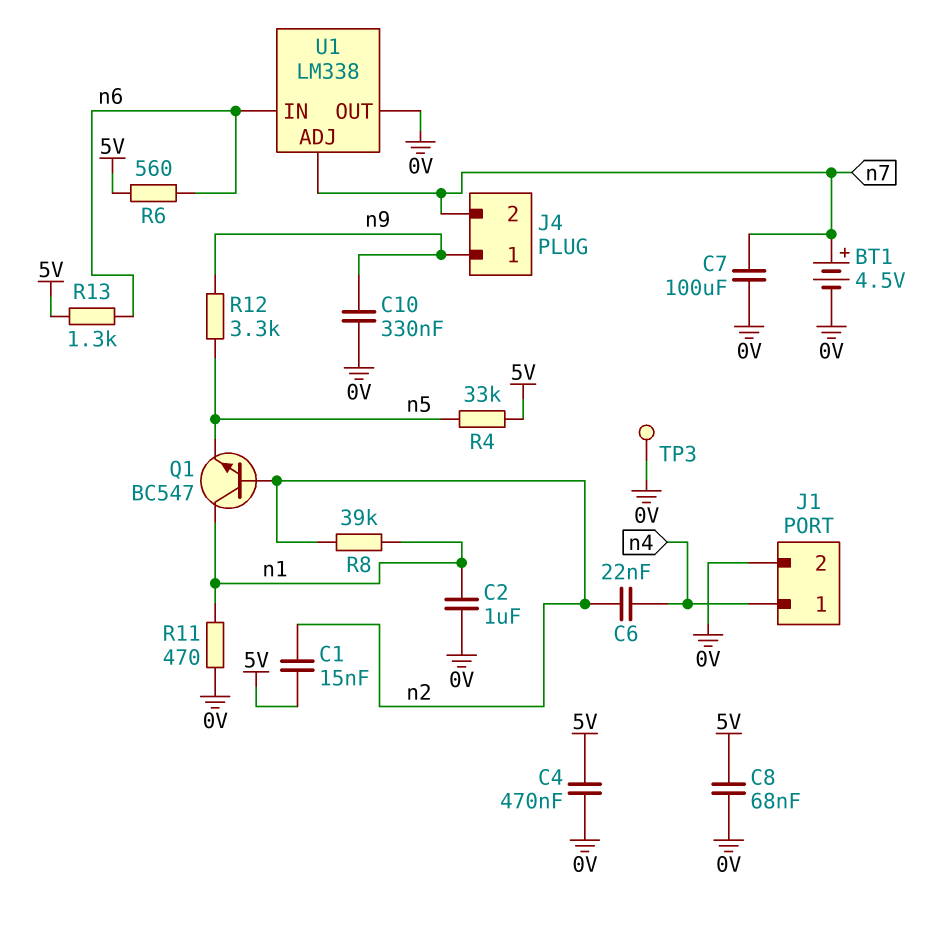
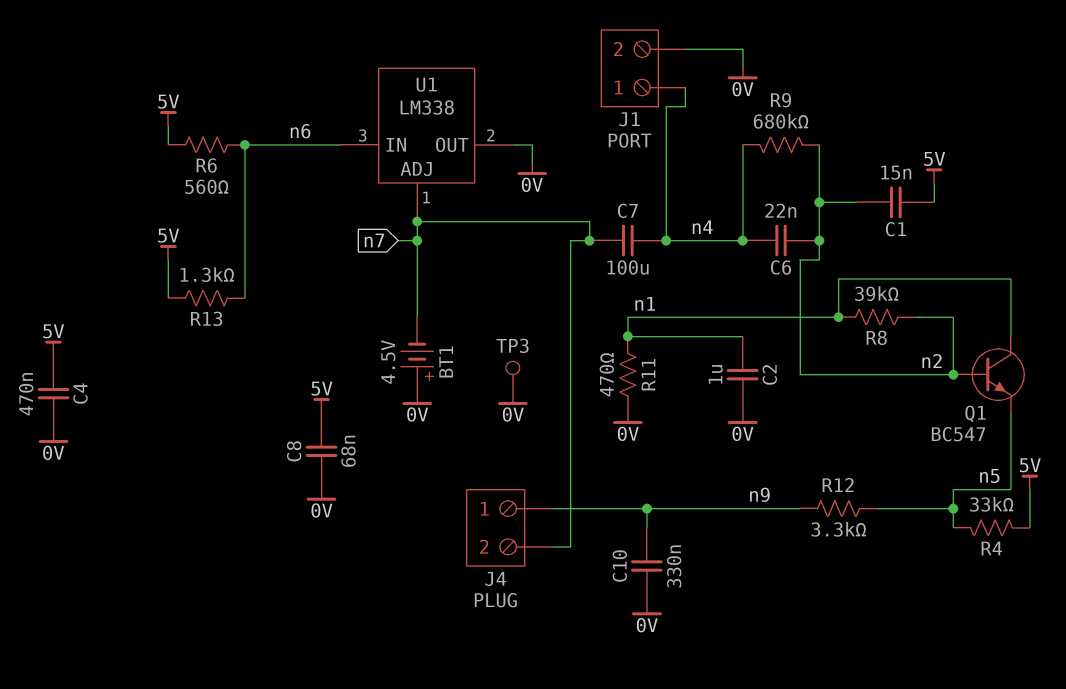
BT1: 4.5V (plus n7, minus 0V) -> 4.5V (plus 0V, minus n7)
C7: 100uF (0V, n7) -> 100uF (n4, n7)
R9: none -> 680k (n2, n4)

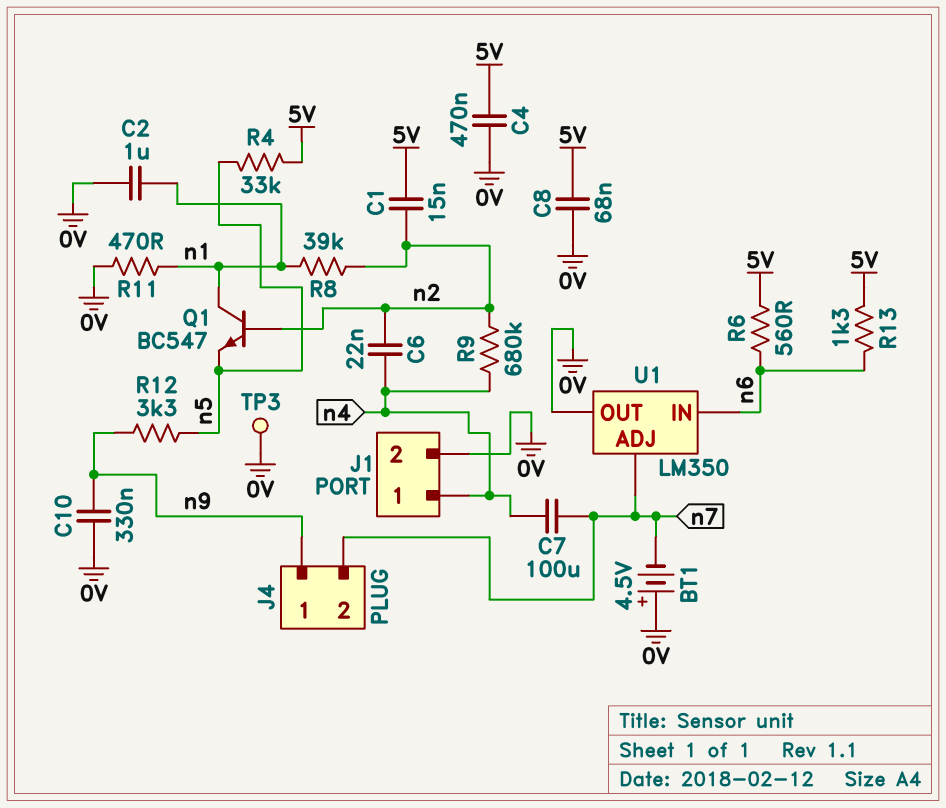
U1: LM338 -> LM350

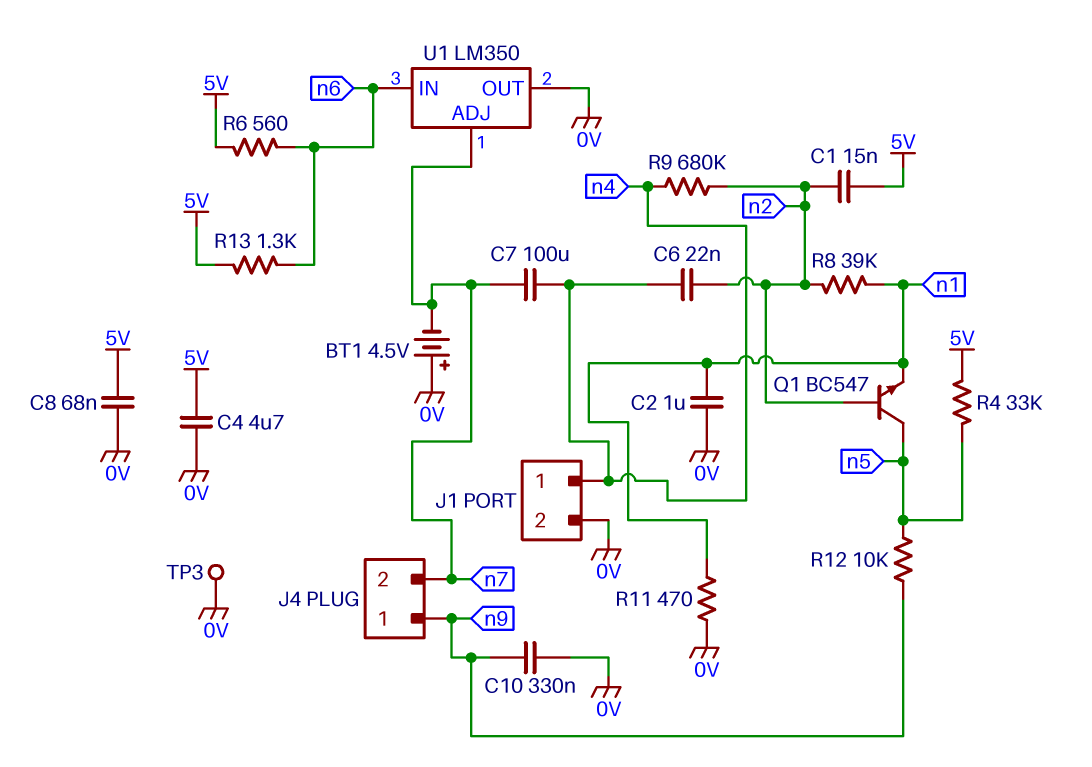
C4: 470nF (0V, 5V) -> 4.7uF (0V, 5V)
Q1: NPN BC547 (B n2, C n1, E n5) -> NPN BC547 (B n2, C n5, E n1)
R12: 3.3k (n5, n9) -> 10k (n5, n9)

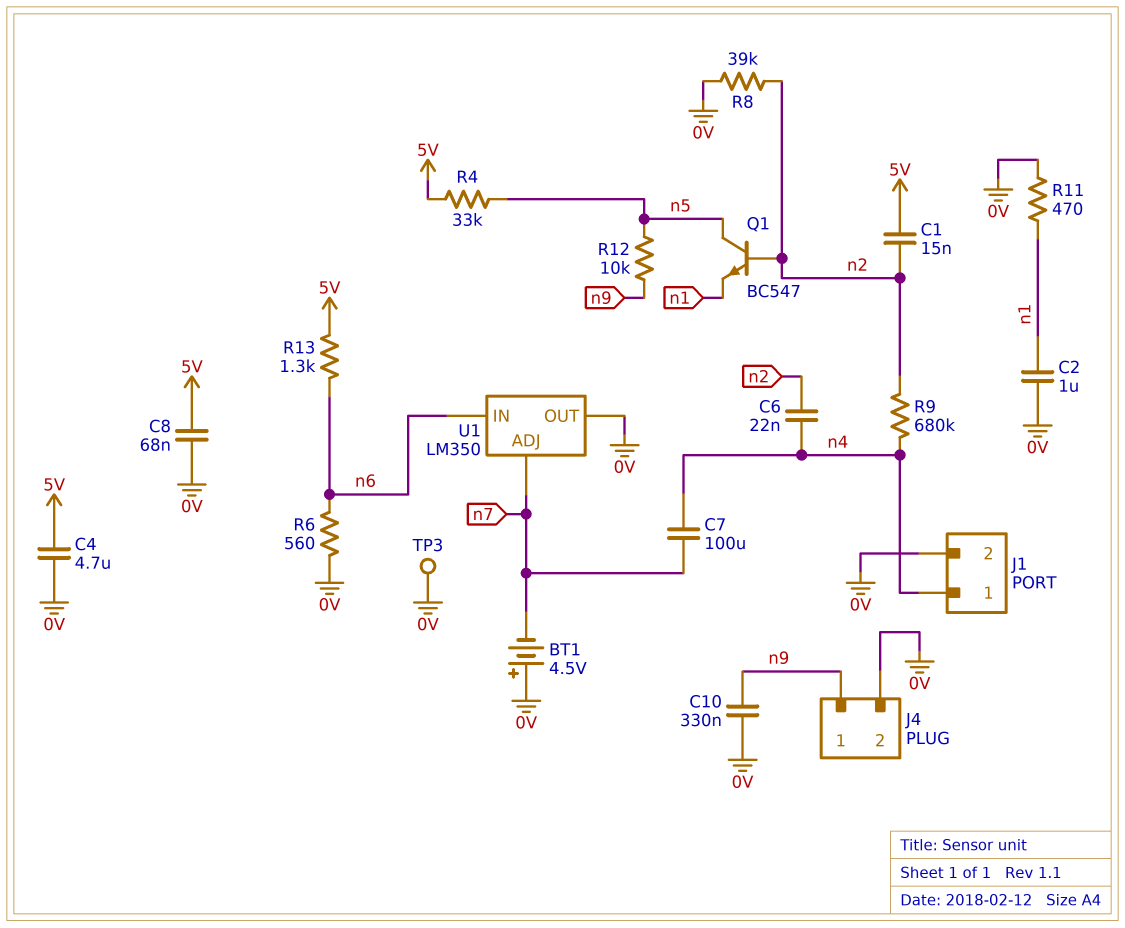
J4 pin 2: n7 -> 0V
R6: 560 (5V, n6) -> 560 (0V, n6)
R8: 39k (n1, n2) -> 39k (0V, n2)

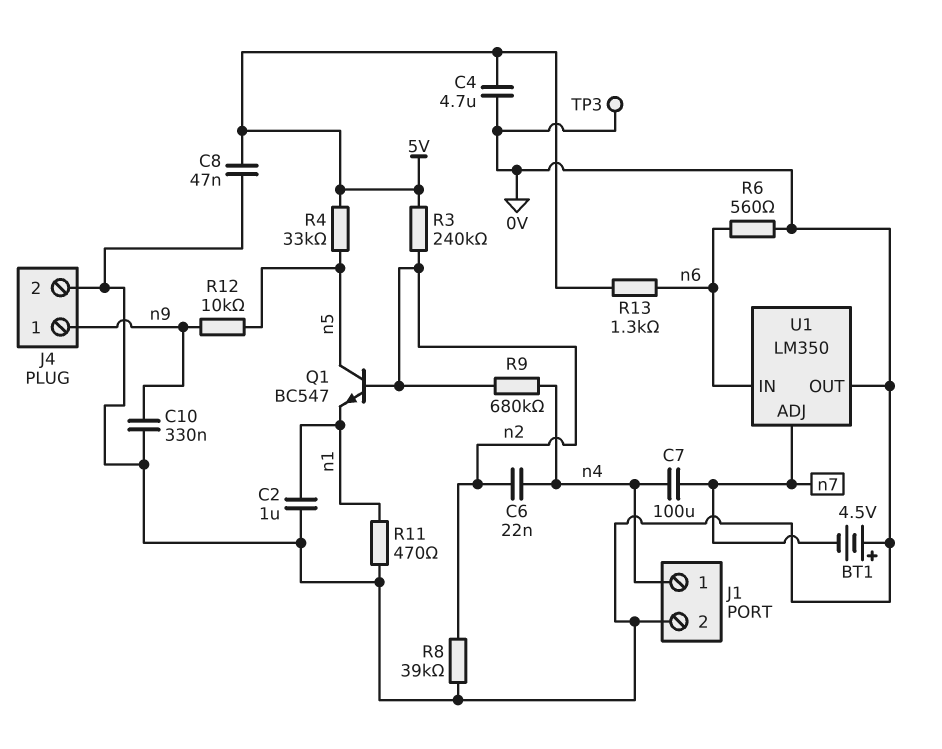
C1: 15nF (5V, n2) -> none
C8: 68nF (0V, 5V) -> 47nF (0V, 5V)
R3: none -> 240k (5V, n2)

